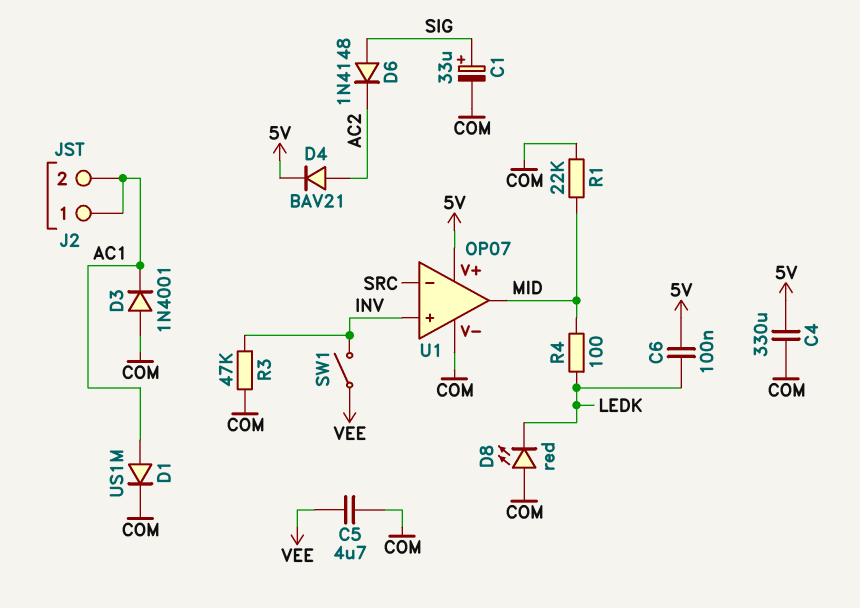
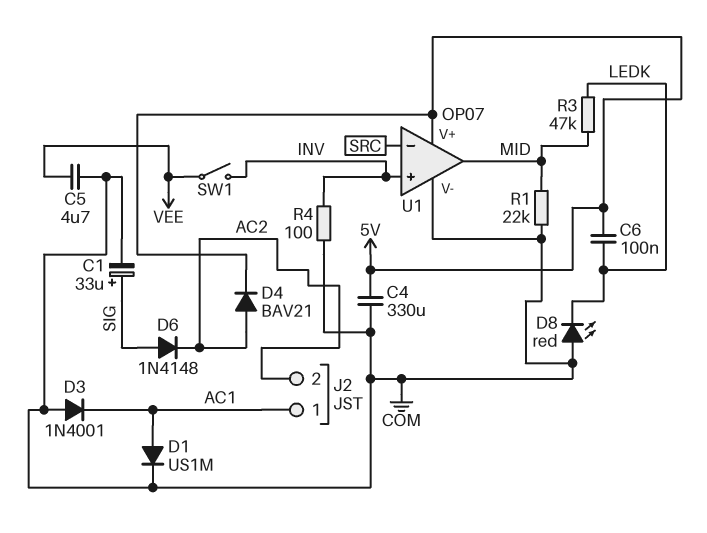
J2 pin 2: AC1 -> AC2
R3: 47k (COM, INV) -> 47k (LEDK, MID)
R4: 100 (LEDK, MID) -> 100 (COM, INV)

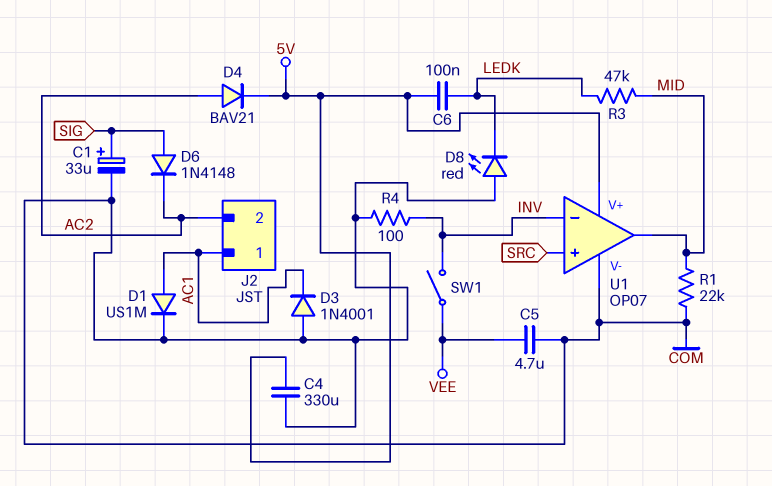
U1 pin in+: INV -> SRC
U1 pin in-: SRC -> INV

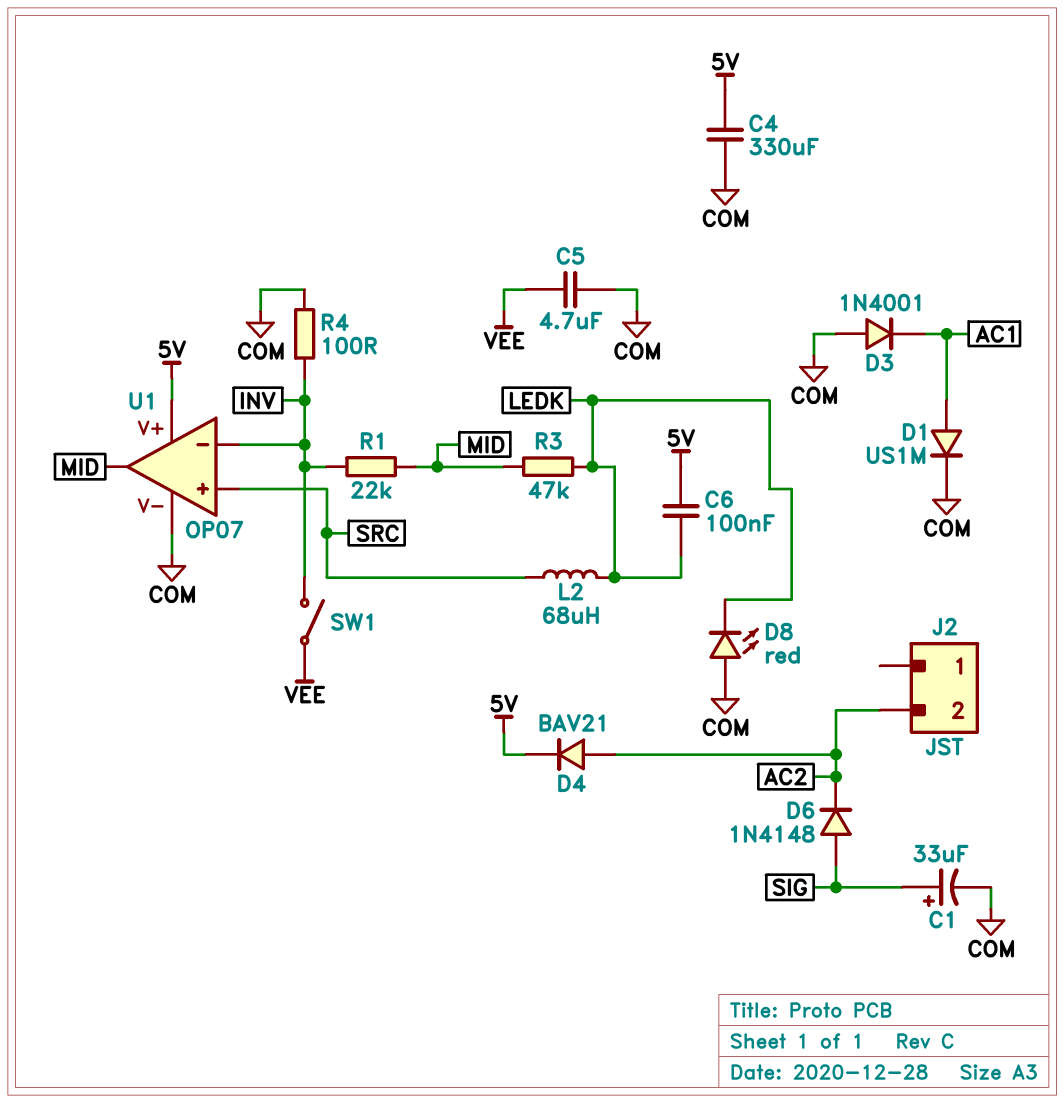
J2 pin 1: AC1 -> none
L2: none -> 68uH (LEDK, SRC)
R1: 22k (COM, MID) -> 22k (INV, MID)

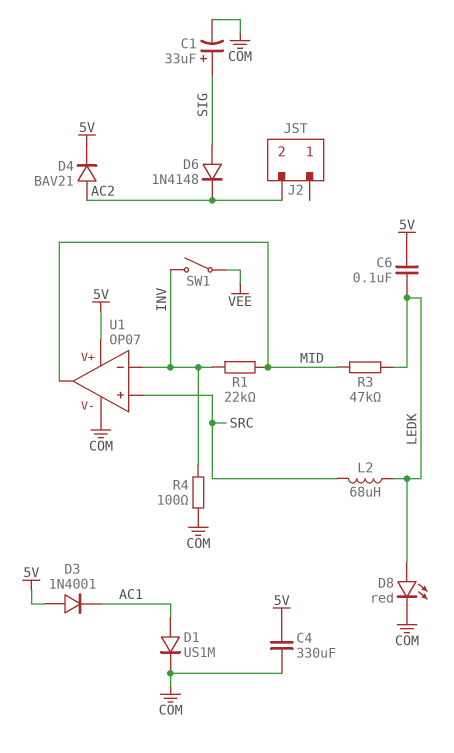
C5: 4.7uF (COM, VEE) -> none
D3: diode 1N4001 (A COM, K AC1) -> diode 1N4001 (A 5V, K AC1)
D8: LED red (A COM, K LEDK) -> LED red (A LEDK, K COM)

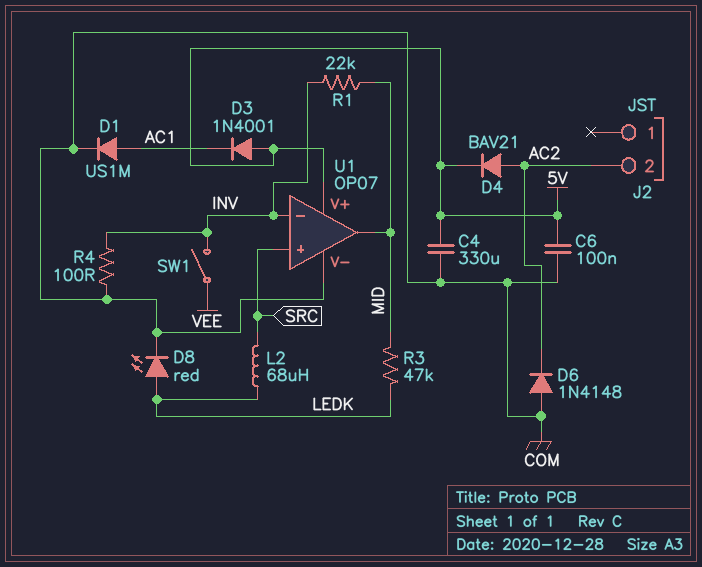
C1: 33uF (plus SIG, minus COM) -> none
C6: 100nF (5V, LEDK) -> 100nF (5V, COM)
D6: diode 1N4148 (A SIG, K AC2) -> diode 1N4148 (A COM, K AC2)

